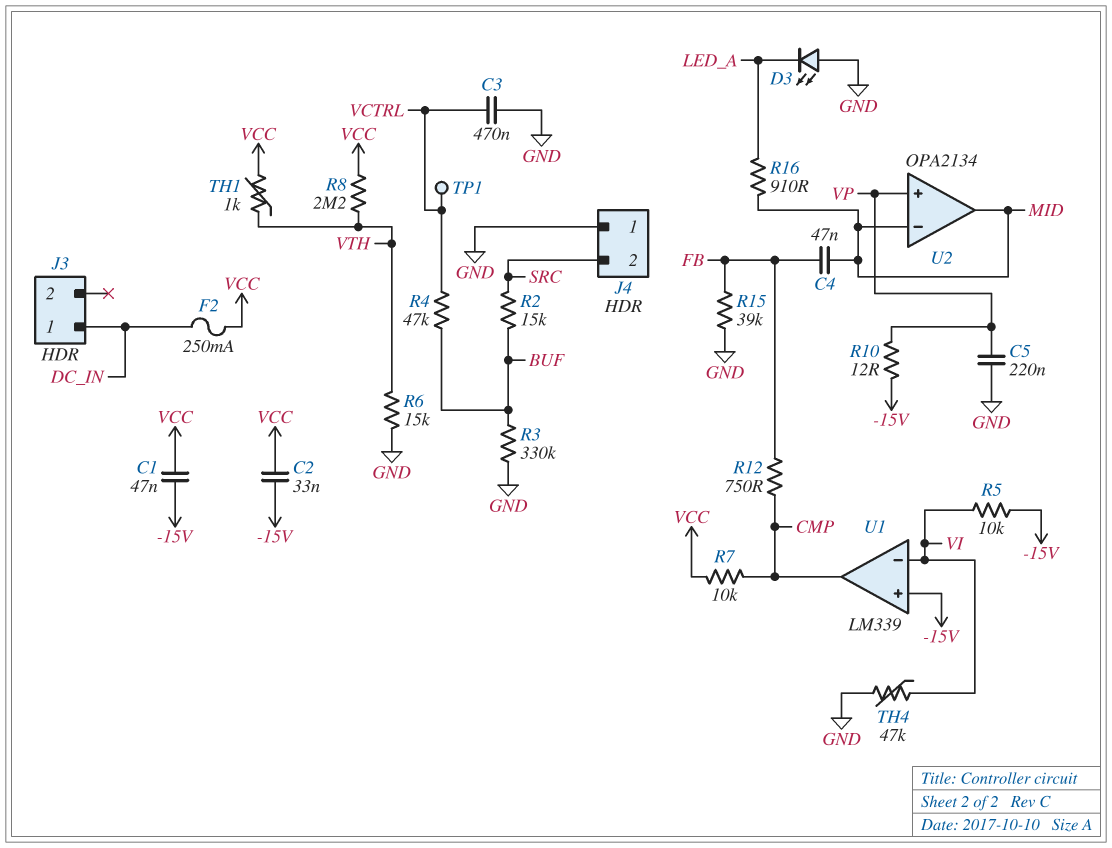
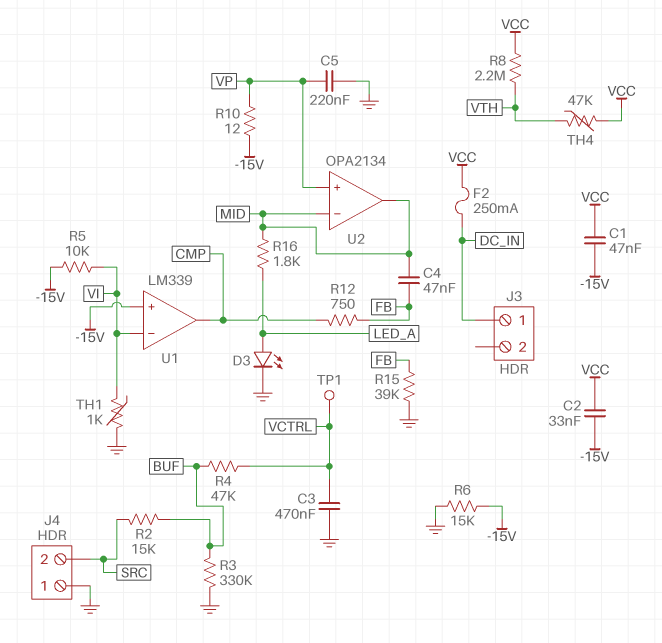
D3: LED (A GND, K LED_A) -> LED (A LED_A, K GND)
R6: 15k (GND, VTH) -> 15k (-15V, GND)
R7: 10k (CMP, VCC) -> none
R16: 910 (LED_A, MID) -> 1.8k (LED_A, MID)
TH1: 1k (VCC, VTH) -> 1k (GND, VI)
TH4: 47k (GND, VI) -> 47k (VCC, VTH)

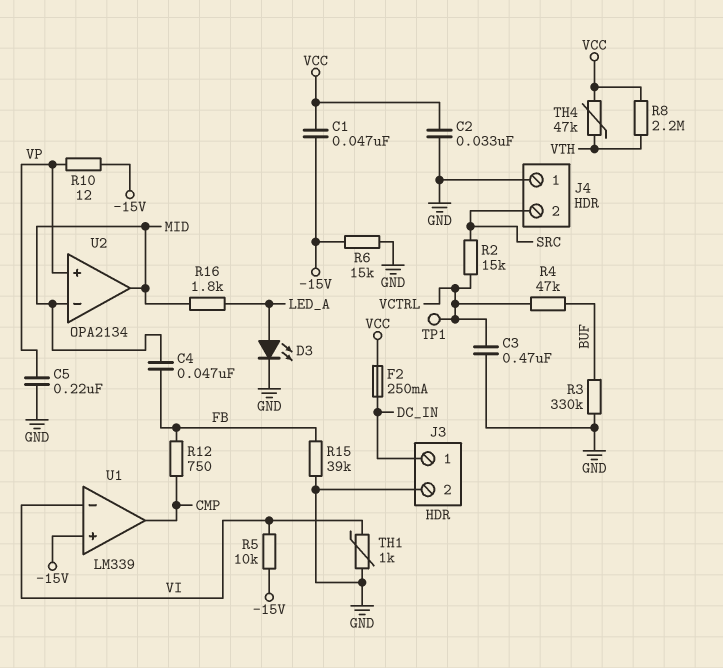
C2: 33nF (-15V, VCC) -> 33nF (GND, VCC)
J3 pin 2: none -> GND
R2: 15k (BUF, SRC) -> 15k (SRC, VCTRL)

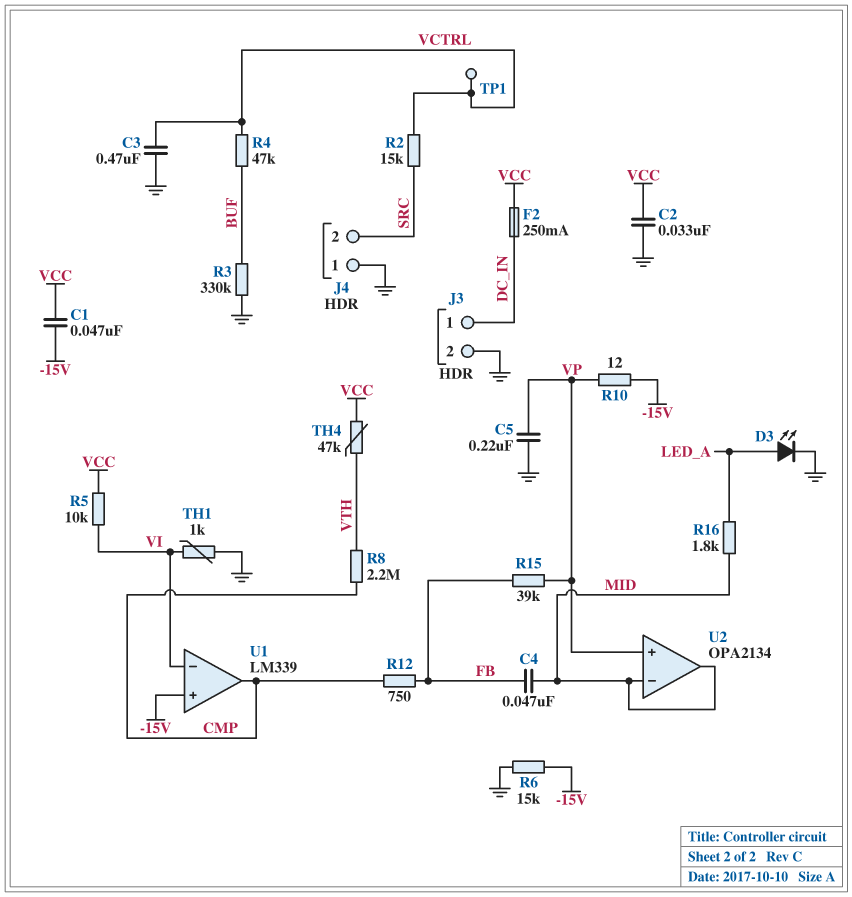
R5: 10k (-15V, VI) -> 10k (VCC, VI)
R8: 2.2M (VCC, VTH) -> 2.2M (CMP, VTH)
R15: 39k (FB, GND) -> 39k (FB, VP)

